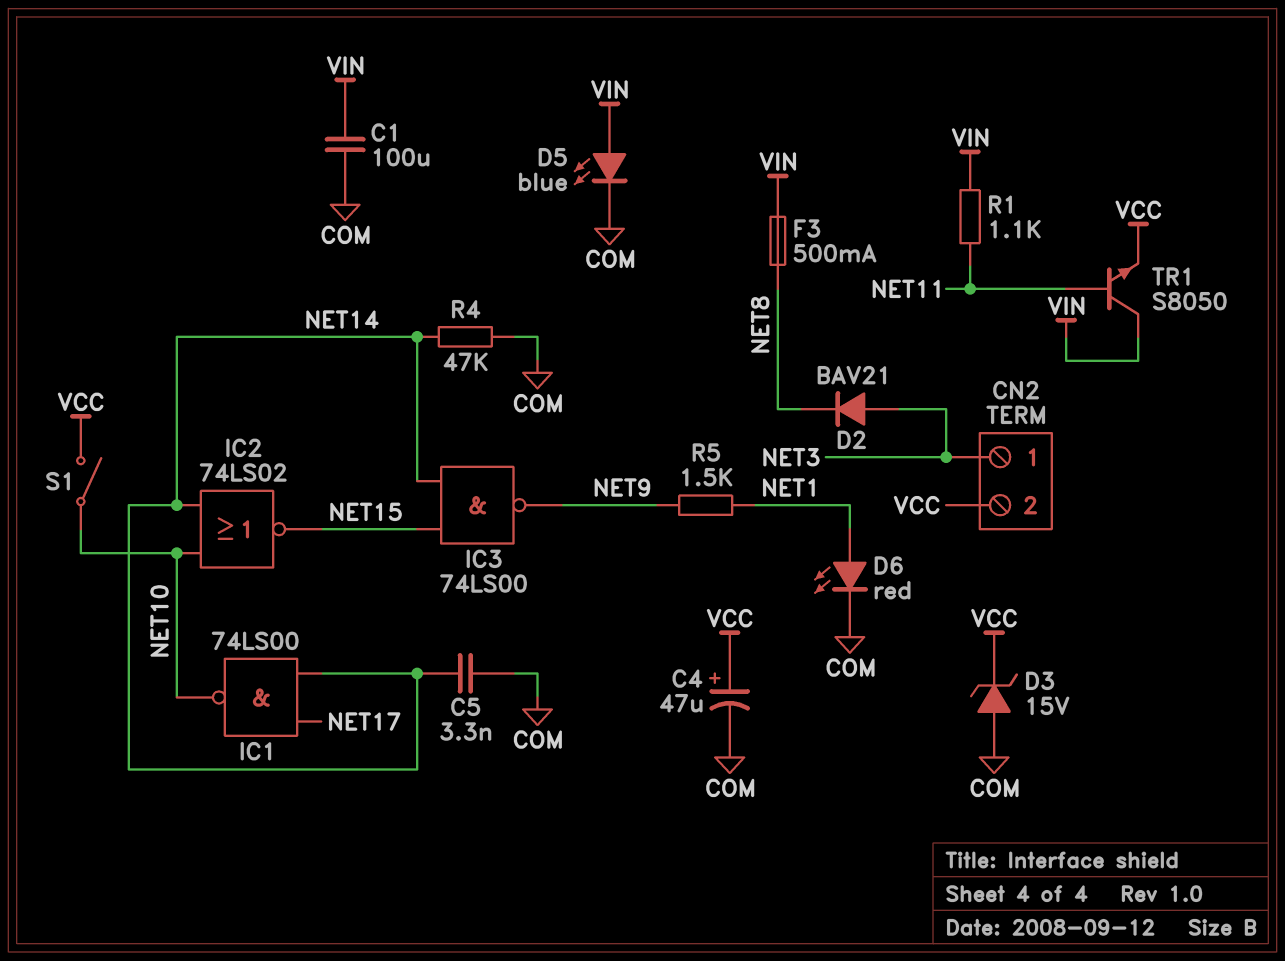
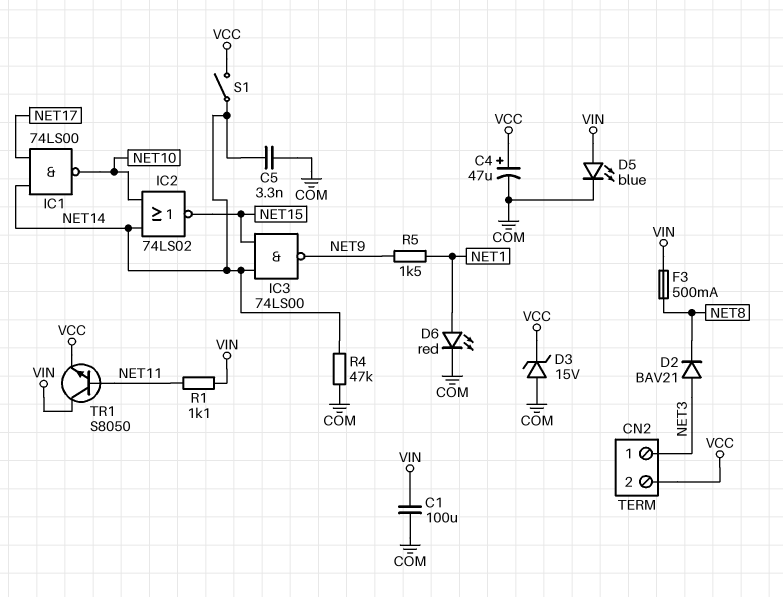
S1: switch (NET10, VCC) -> switch (NET14, VCC)

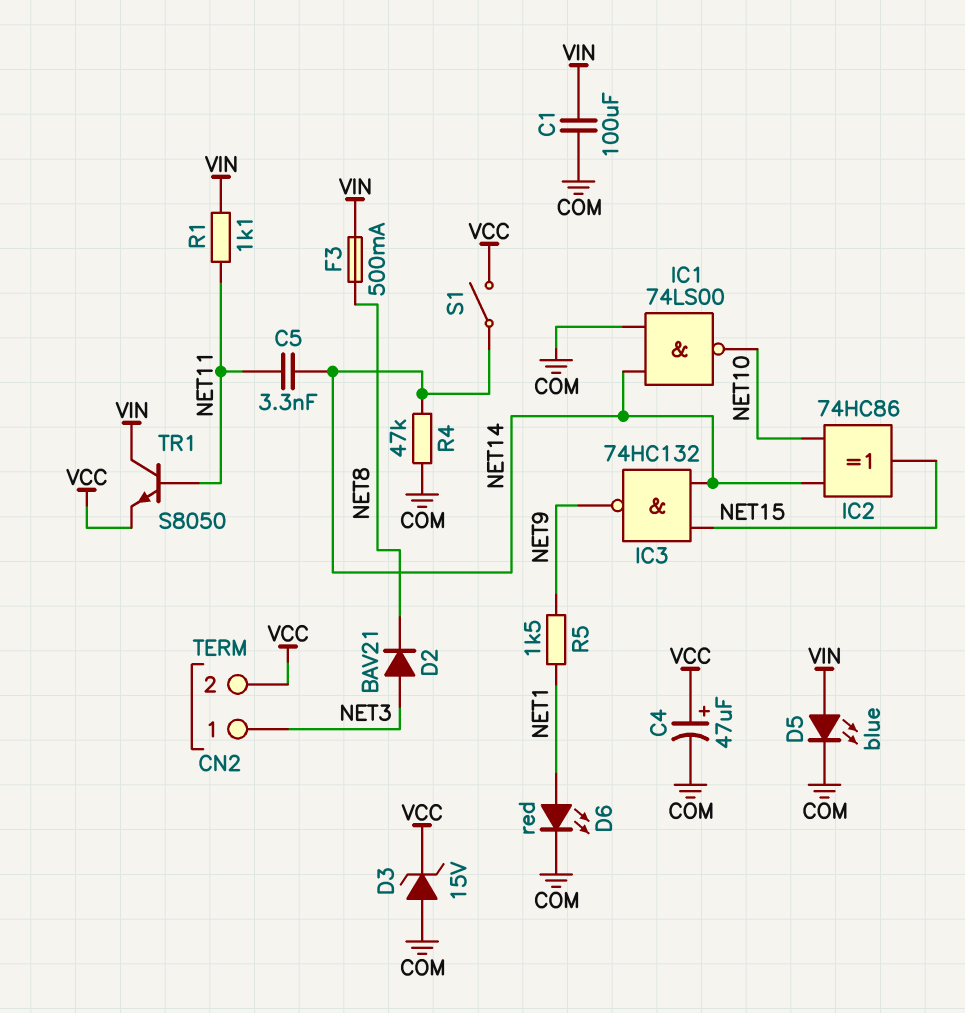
C5: 3.3nF (COM, NET14) -> 3.3nF (NET11, NET14)
IC1: NAND 74LS00 (in NET14, in NET17, out NET10) -> NAND 74LS00 (in COM, in NET14, out NET10)
IC2: NOR 74LS02 (in NET10, in NET14, out NET15) -> XOR 74HC86 (in NET10, in NET14, out NET15)
IC3: NAND 74LS00 (in NET14, in NET15, out NET9) -> NAND 74HC132 (in NET14, in NET15, out NET9)

